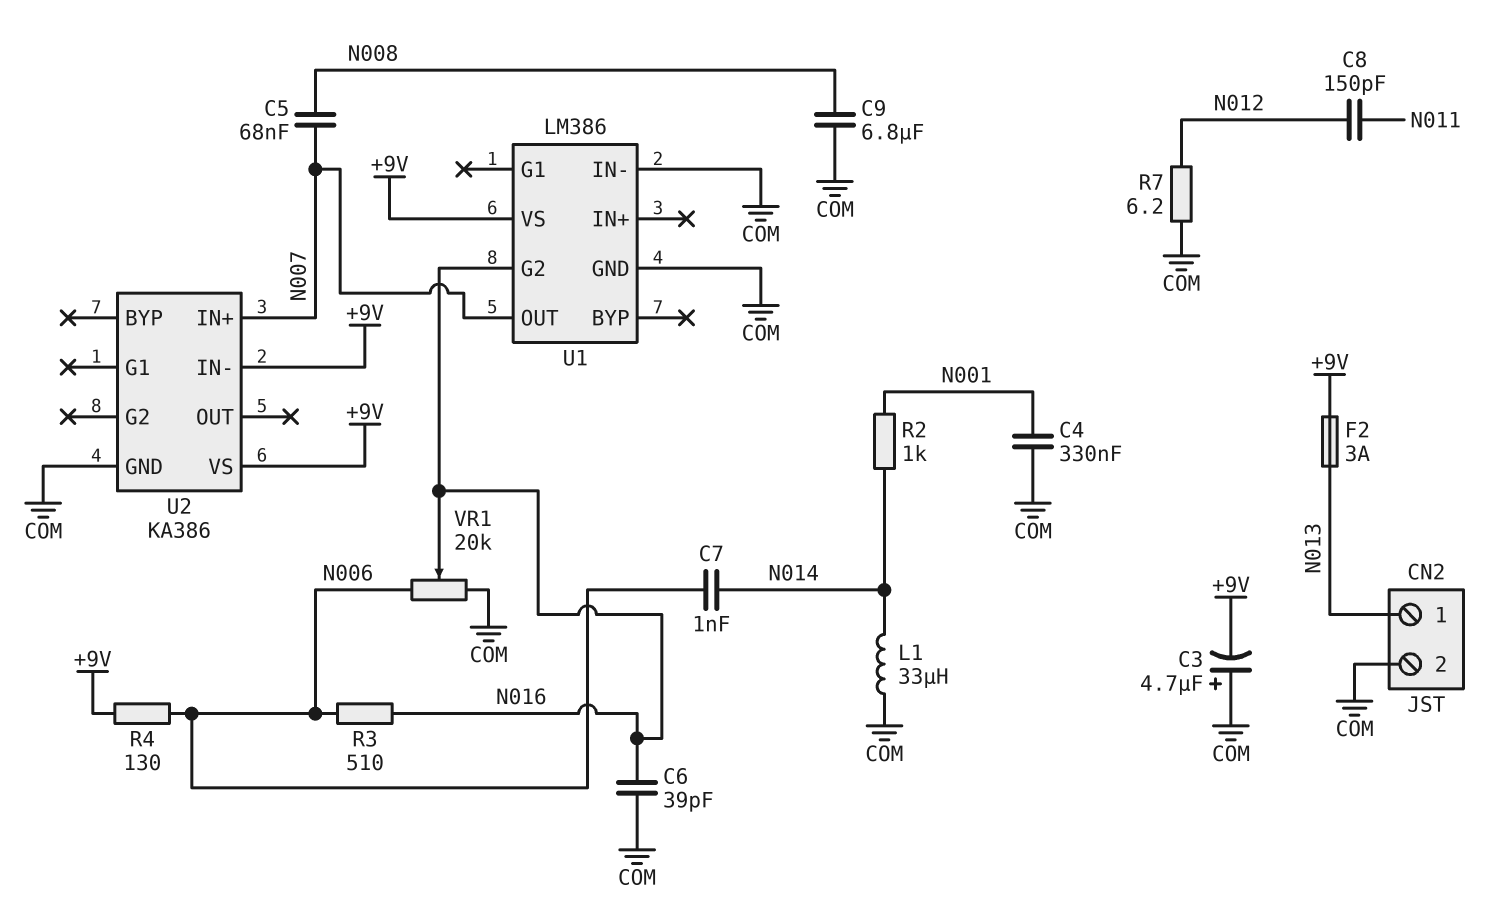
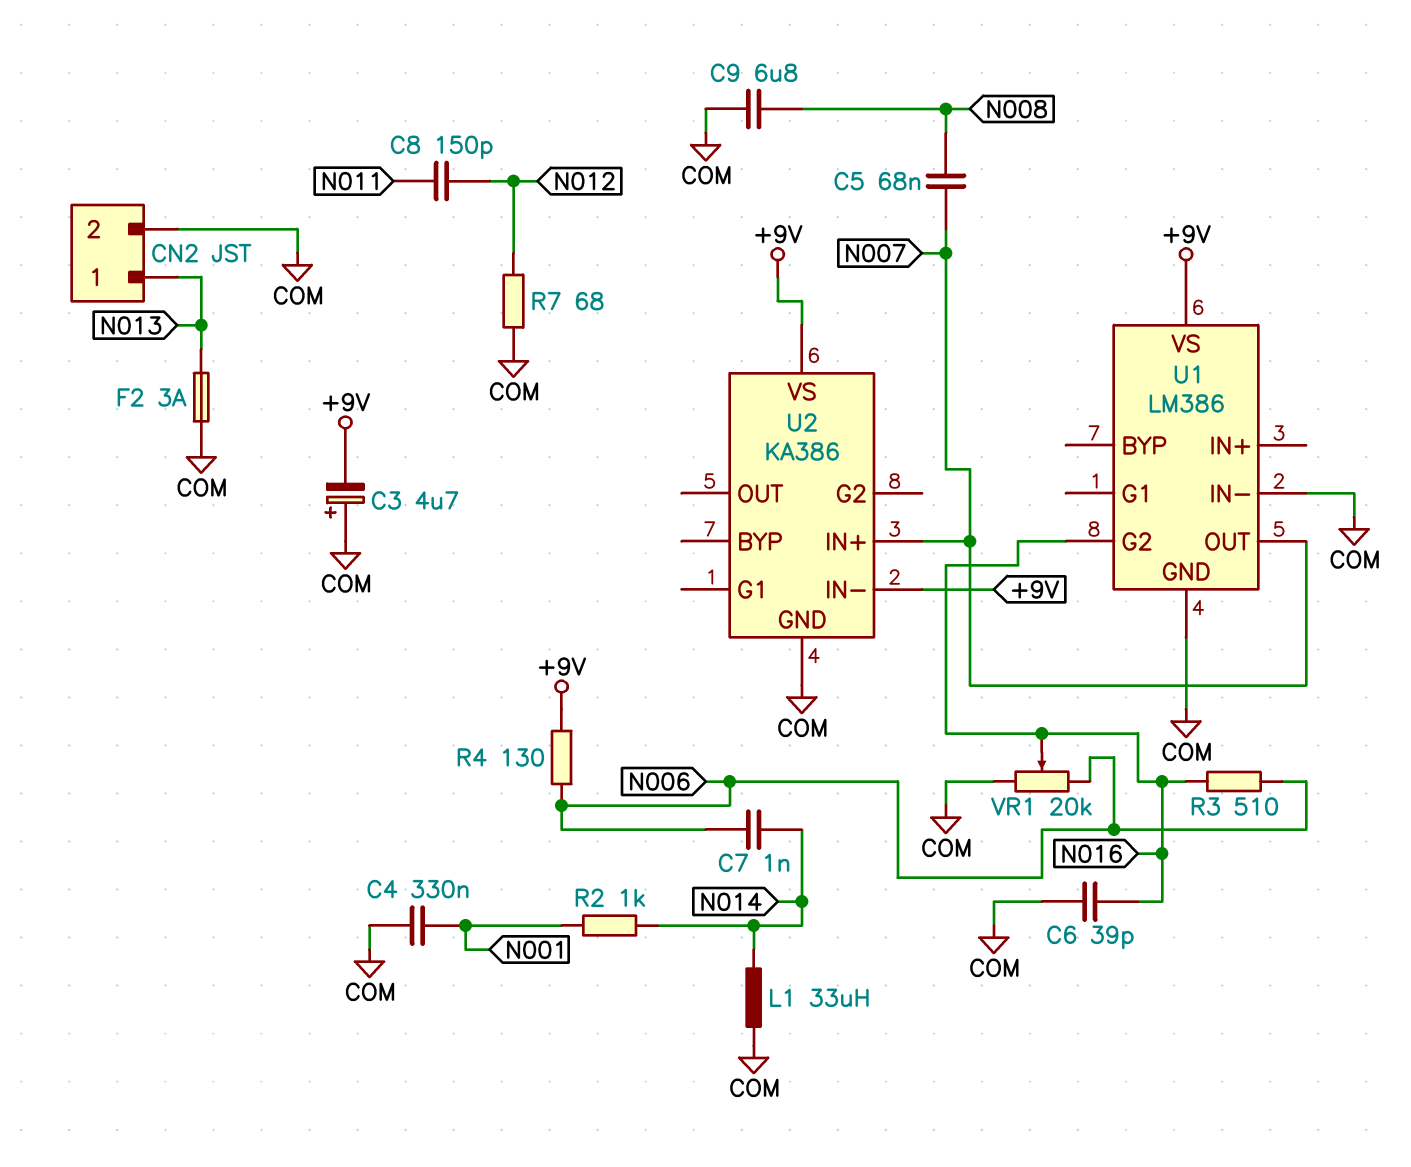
F2: 3A (+9V, N013) -> 3A (COM, N013)
R7: 6.2 (COM, N012) -> 68 (COM, N012)

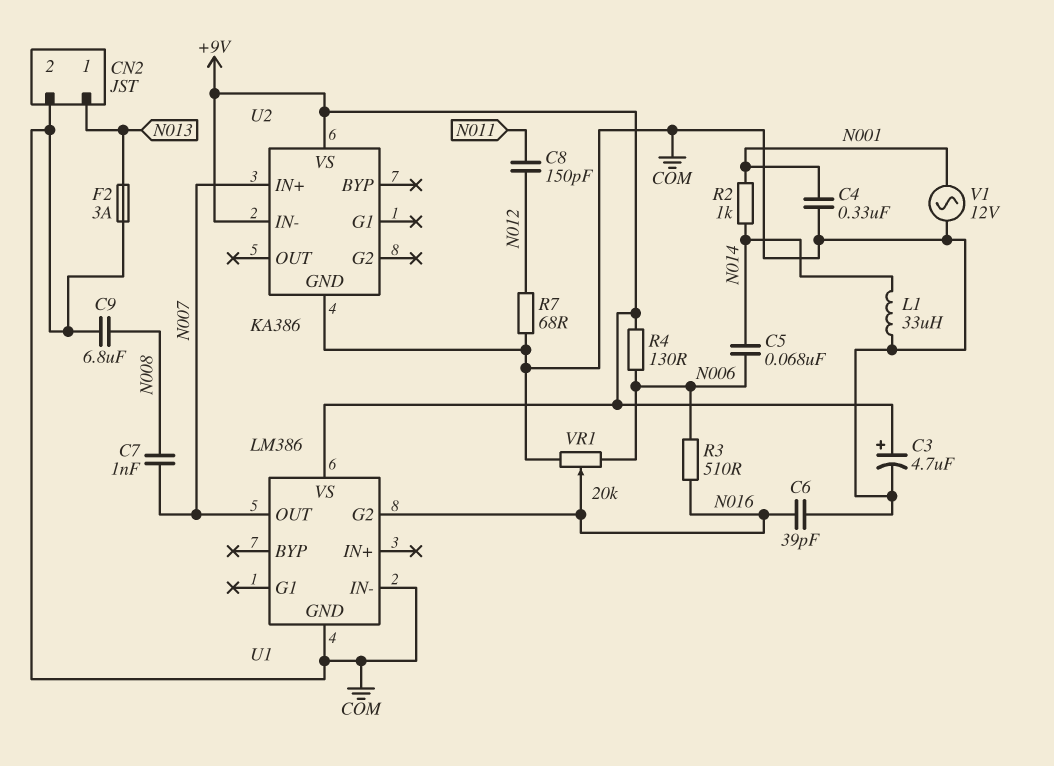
C3: 4.7uF (plus COM, minus +9V) -> 4.7uF (plus +9V, minus COM)
C5: 68nF (N007, N008) -> 68nF (N006, N014)
C7: 1nF (N006, N014) -> 1nF (N007, N008)
V1: none -> AC 12V (COM, N001)

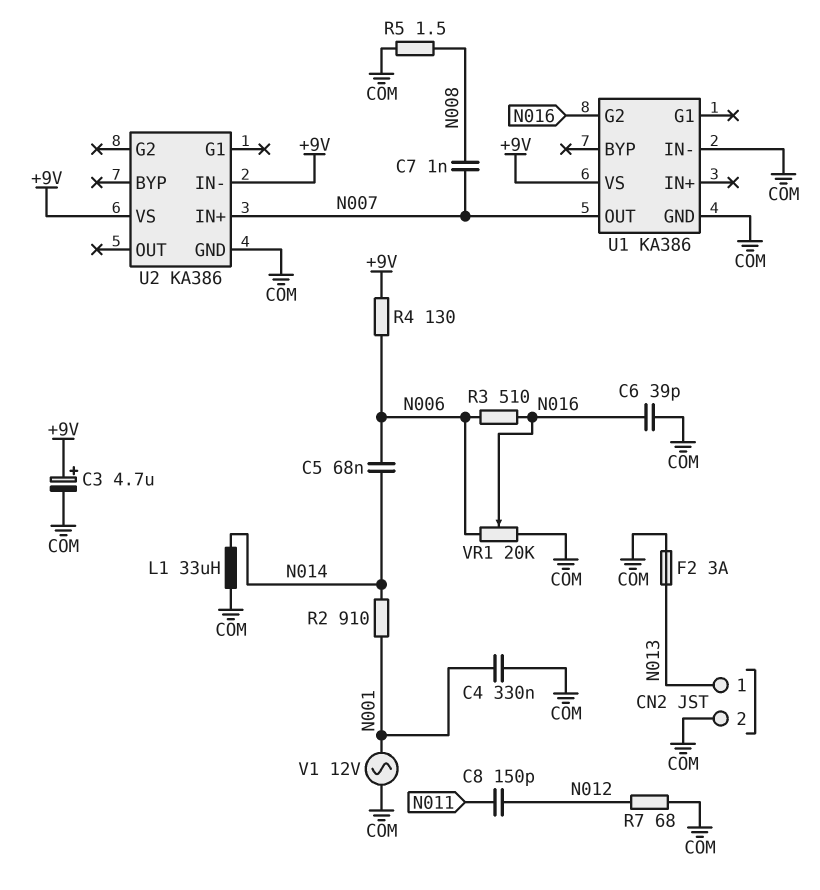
C9: 6.8uF (COM, N008) -> none
R2: 1k (N001, N014) -> 910 (N001, N014)
R5: none -> 1.5 (COM, N008)
U1: LM386 -> KA386

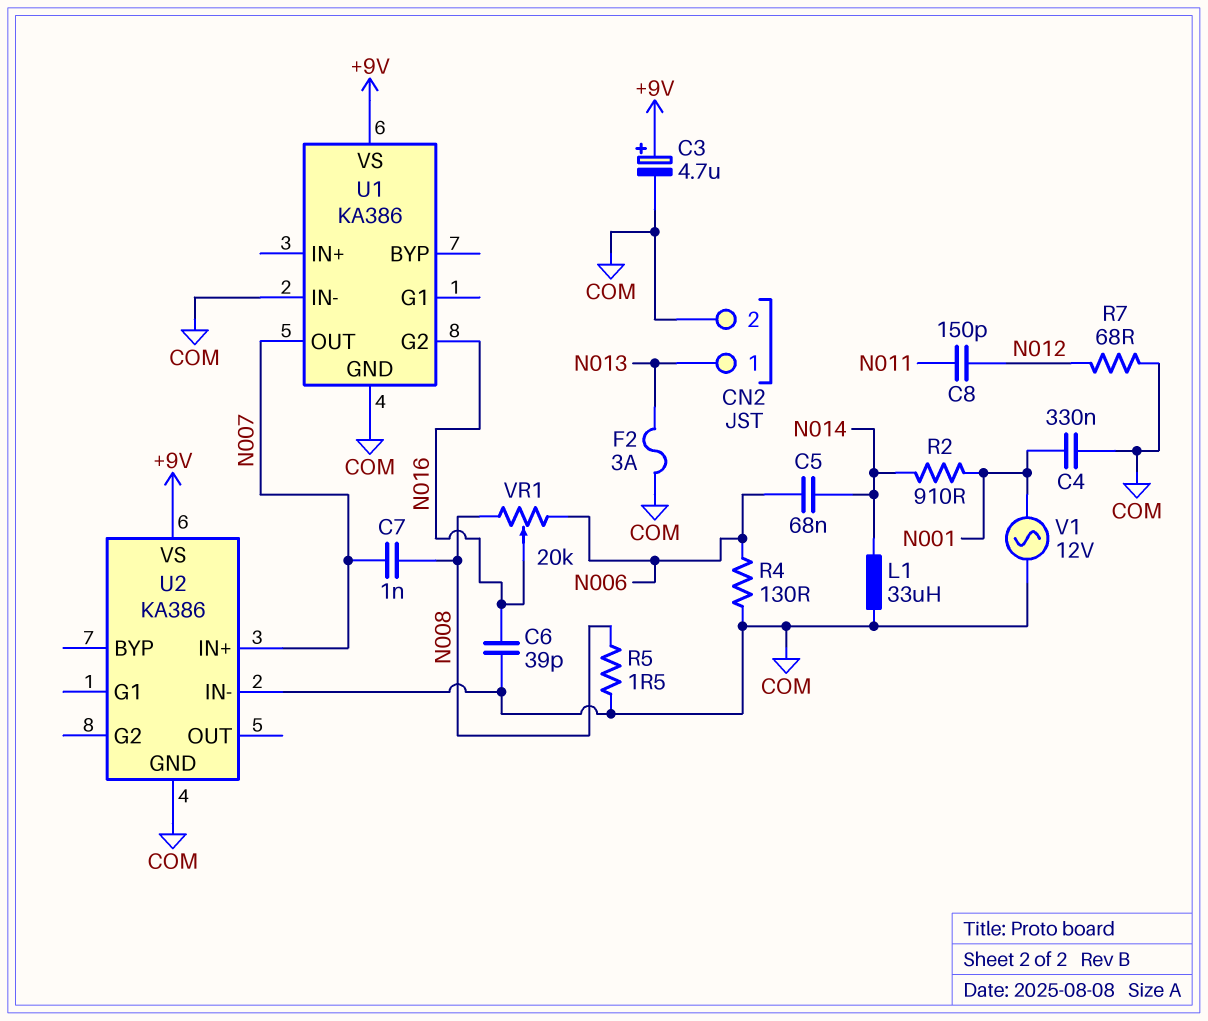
R3: 510 (N006, N016) -> none
R4: 130 (+9V, N006) -> 130 (COM, N006)
U2 pin IN-: +9V -> COM
VR1: 20k (COM, N006, wiper N016) -> 20k (N006, N008, wiper N016)

